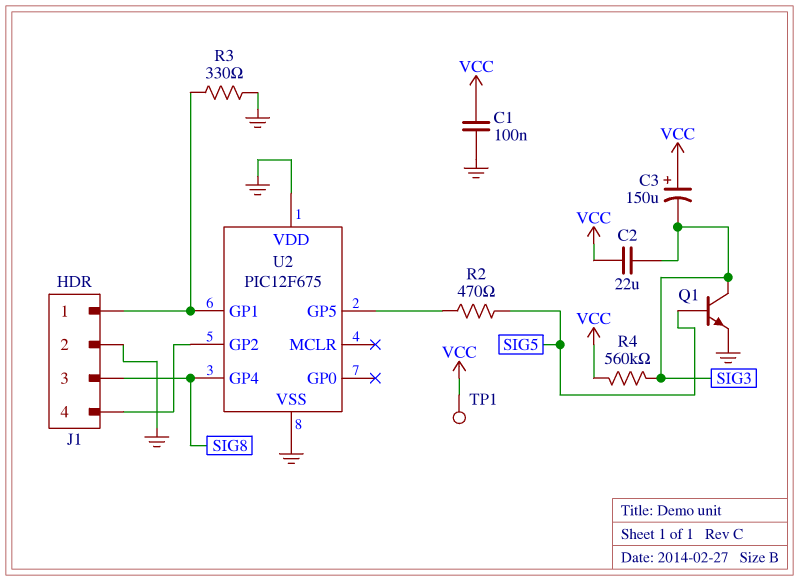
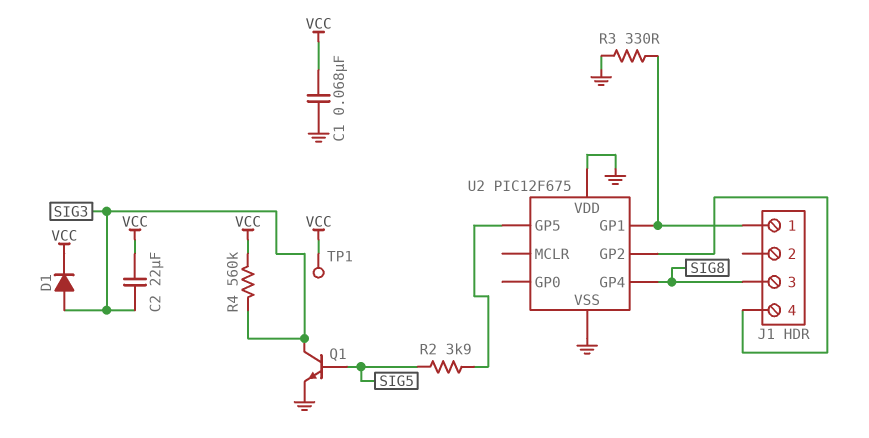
C1: 100nF (GND, VCC) -> 68nF (GND, VCC)
C3: 150uF (plus VCC, minus SIG3) -> none
D1: none -> diode (A SIG3, K VCC)
J1 pin 2: GND -> none
R2: 470 (SIG5, U2/GP5) -> 3.9k (SIG5, U2/GP5)

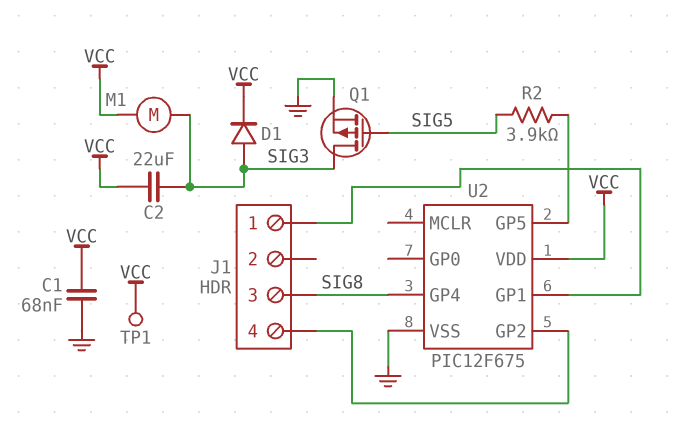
M1: none -> motor (SIG3, VCC)
Q1: NPN (B SIG5, C SIG3, E GND) -> PMOS (G SIG5, D SIG3, S GND)
R3: 330 (GND, J1/1) -> none
R4: 560k (SIG3, VCC) -> none
U2 pin VDD: GND -> VCC

